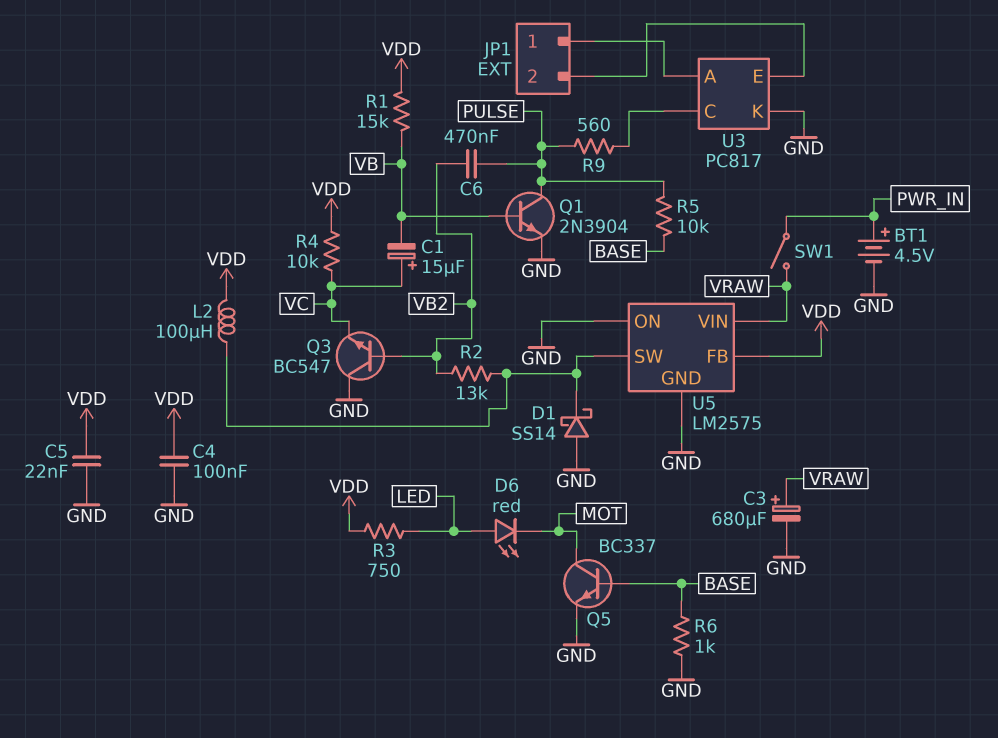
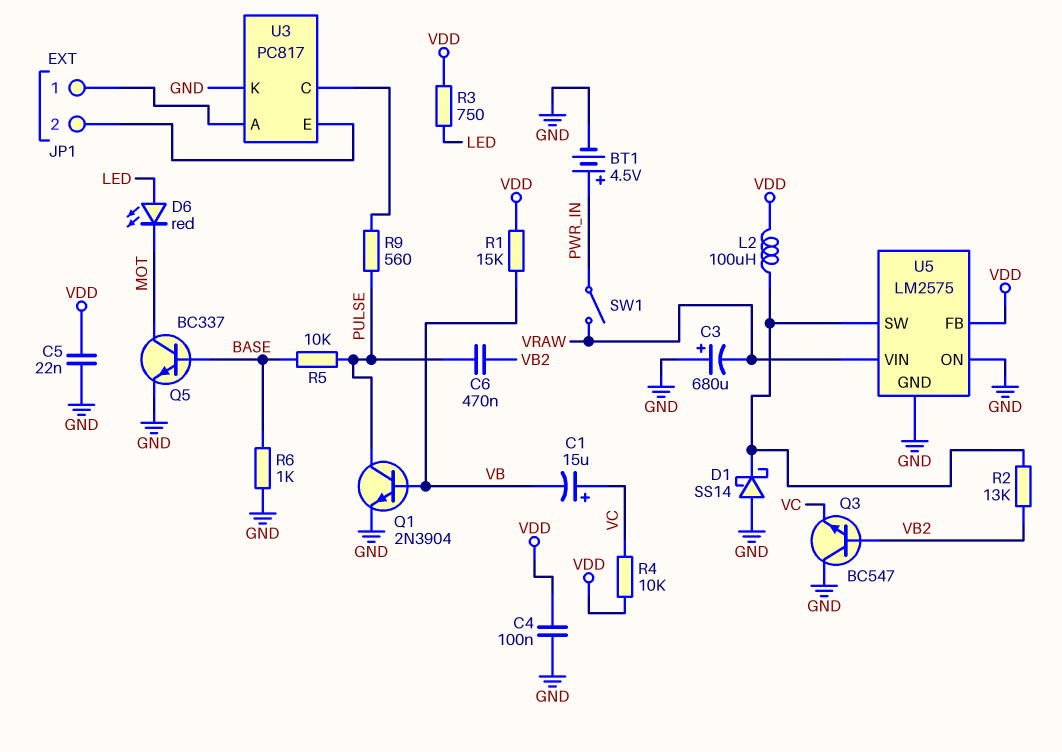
C3: 680uF (plus VRAW, minus GND) -> 680uF (plus GND, minus VRAW)

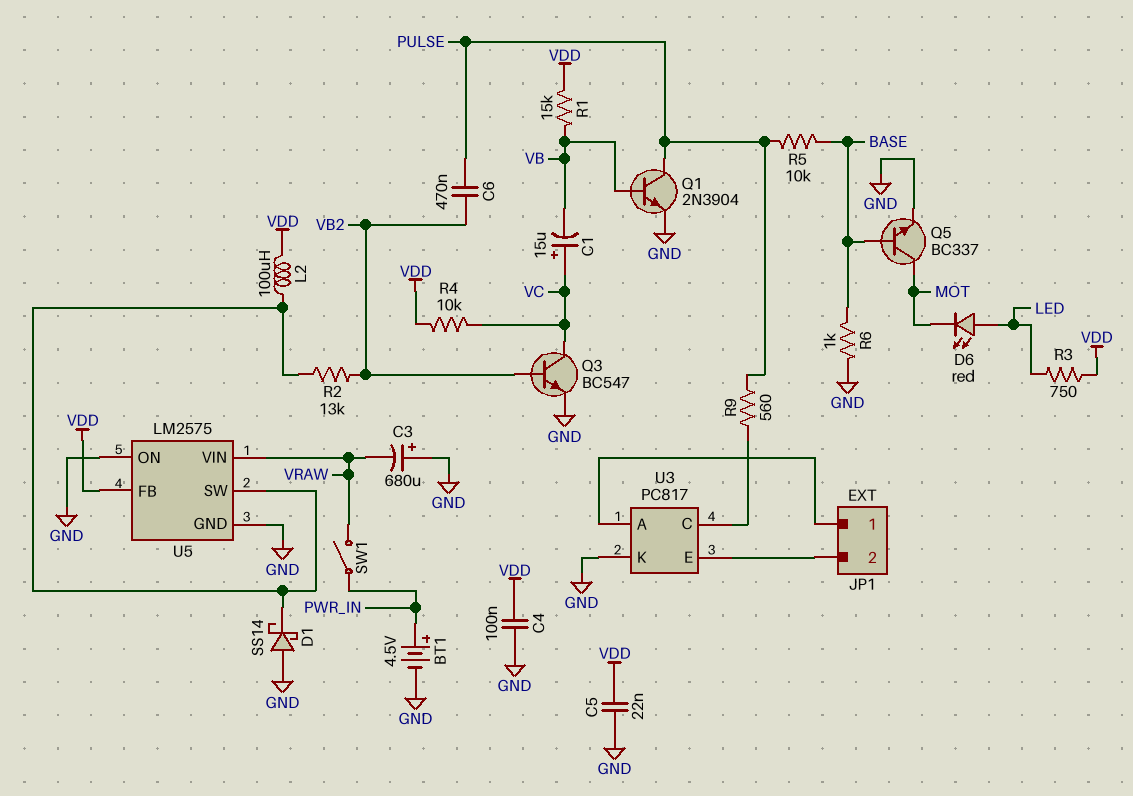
Q3: NPN BC547 (B VB2, C GND, E VC) -> NPN BC547 (B VB2, C VC, E GND)

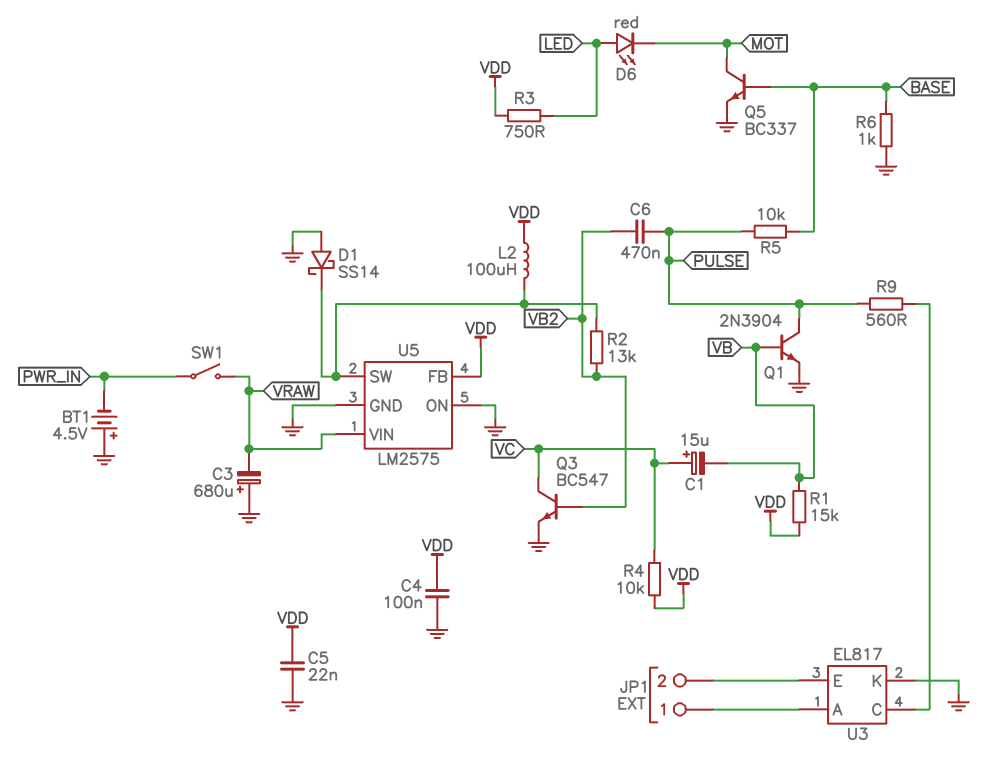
BT1: 4.5V (plus PWR_IN, minus GND) -> 4.5V (plus GND, minus PWR_IN)
U3: PC817 -> EL817

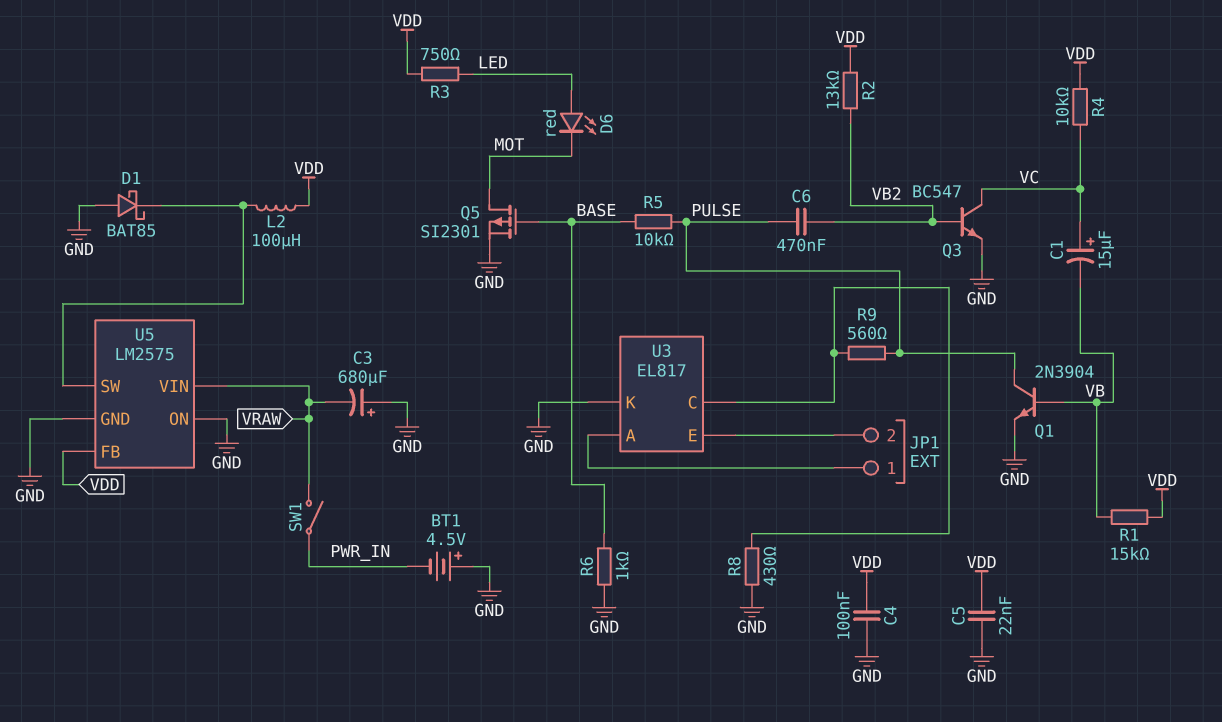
D1: schottky SS14 (A GND, K U5/SW) -> schottky BAT85 (A GND, K U5/SW)
Q5: NPN BC337 (B BASE, C MOT, E GND) -> PMOS SI2301 (G BASE, D MOT, S GND)
R2: 13k (U5/SW, VB2) -> 13k (VB2, VDD)
R8: none -> 430 (GND, U3/C)

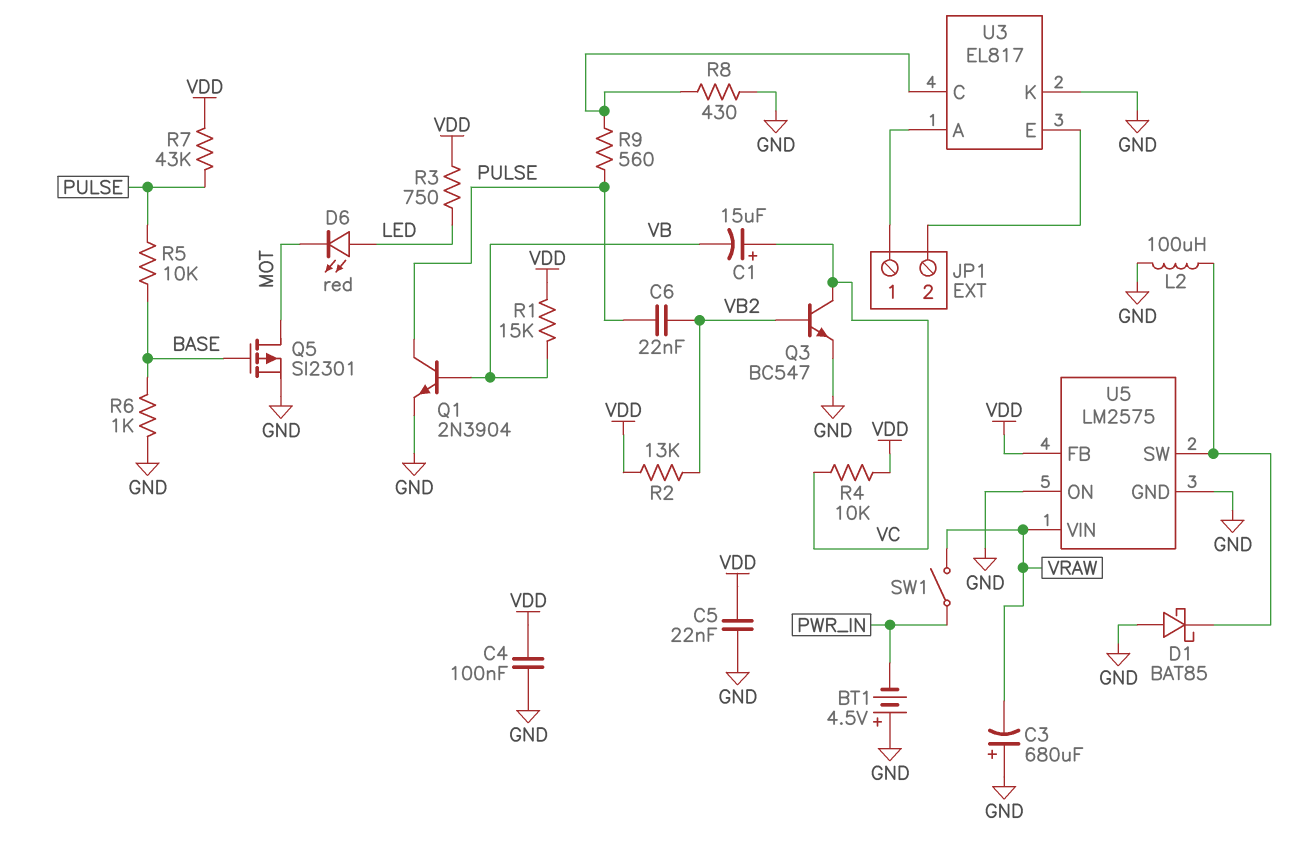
C6: 470nF (PULSE, VB2) -> 22nF (PULSE, VB2)
L2: 100uH (U5/SW, VDD) -> 100uH (GND, U5/SW)
R7: none -> 43k (PULSE, VDD)

